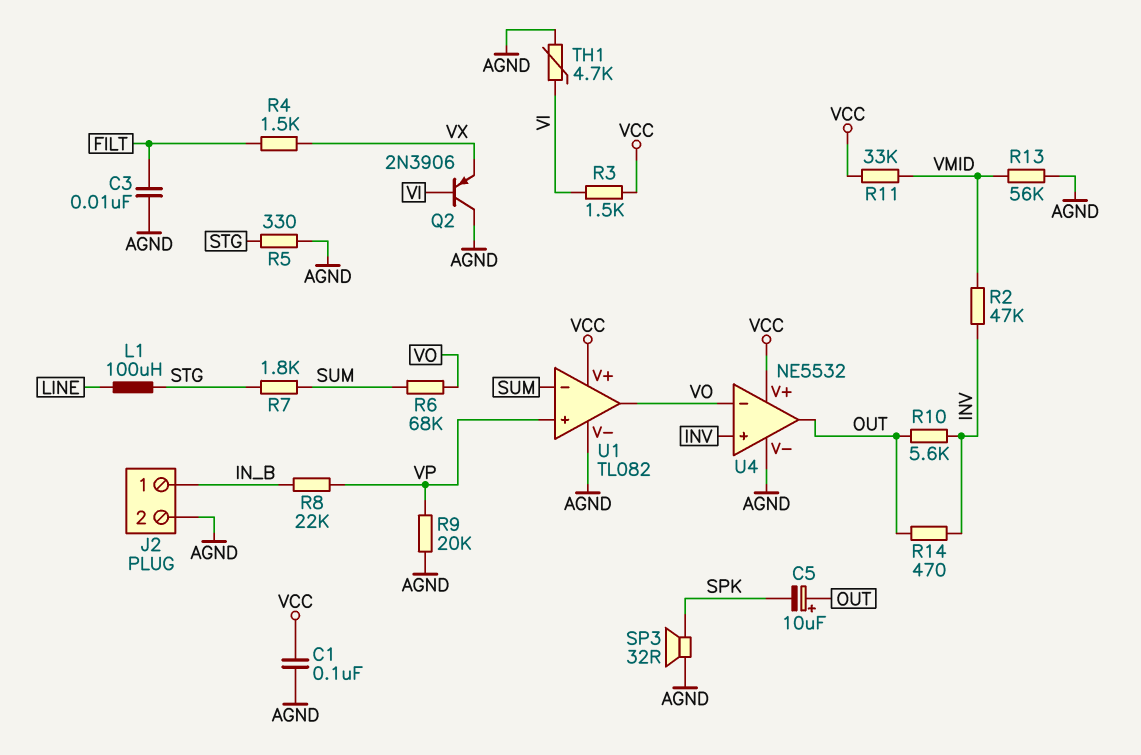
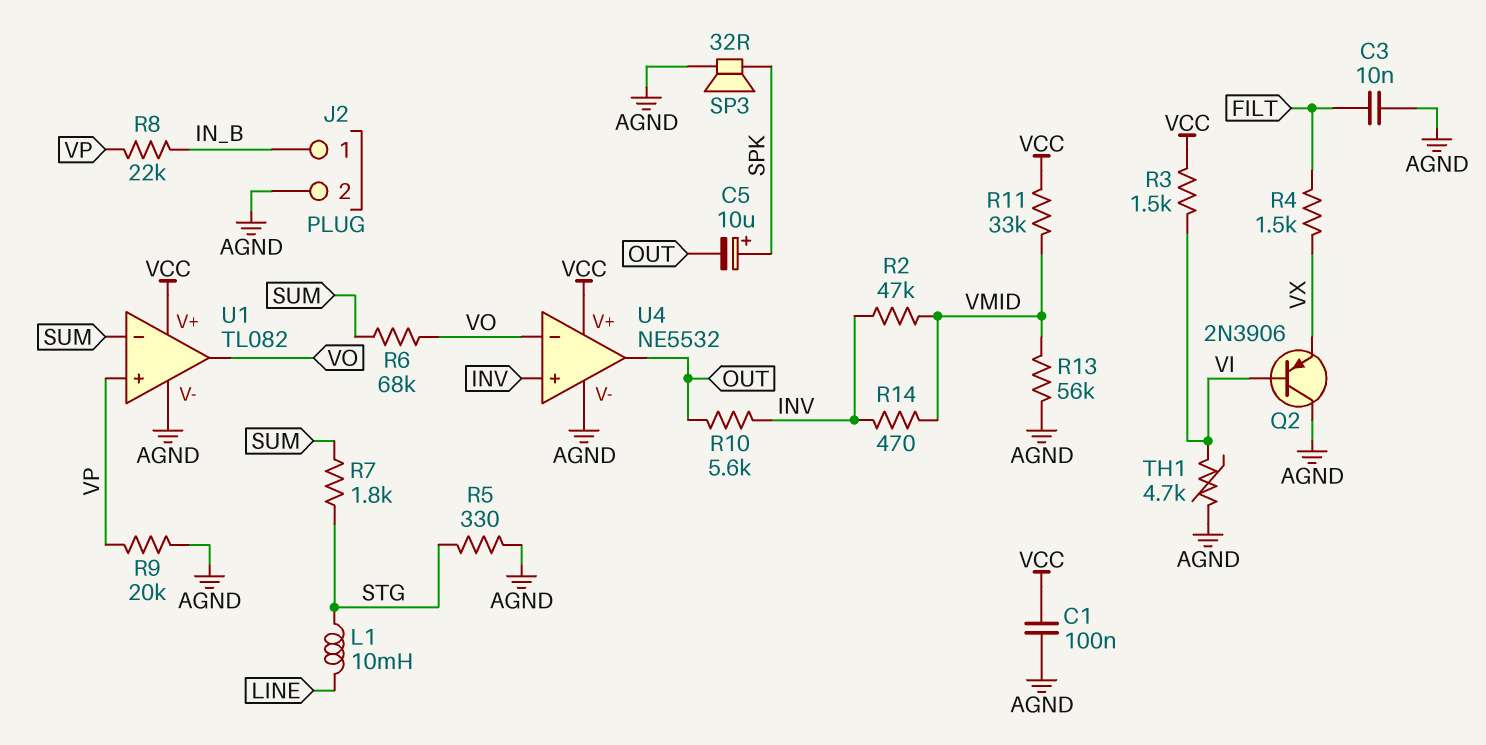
C5: 10uF (plus OUT, minus SPK) -> 10uF (plus SPK, minus OUT)
L1: 100uH (LINE, STG) -> 10mH (LINE, STG)
R14: 470 (INV, OUT) -> 470 (INV, VMID)

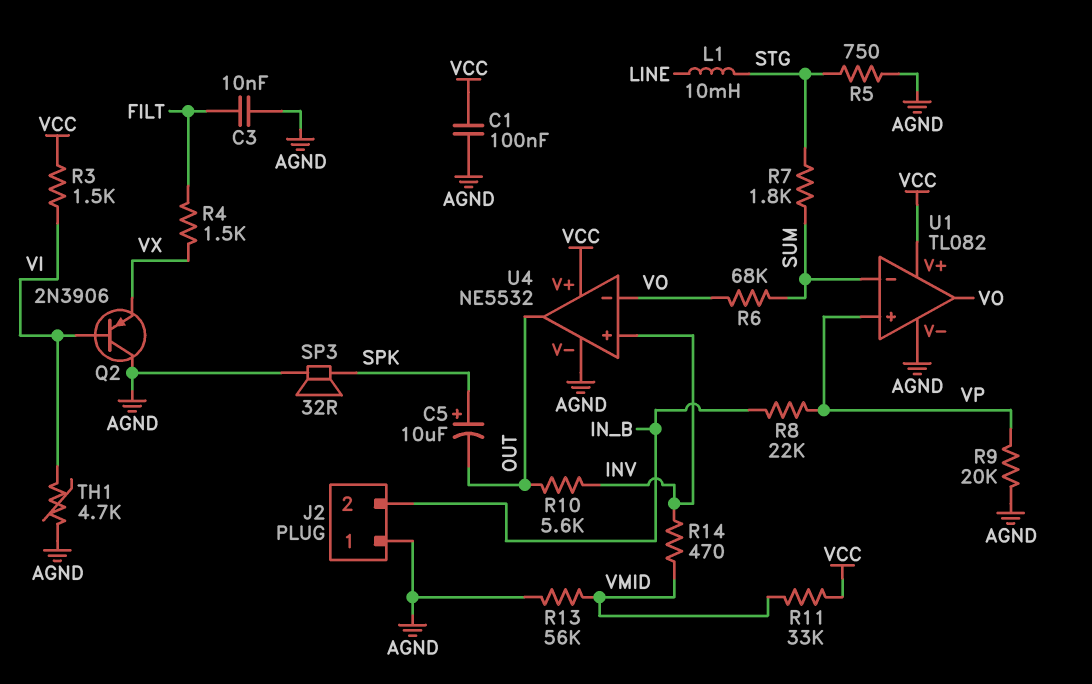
J2 pin 1: IN_B -> AGND
J2 pin 2: AGND -> IN_B
R2: 47k (INV, VMID) -> none
R5: 330 (AGND, STG) -> 750 (AGND, STG)

